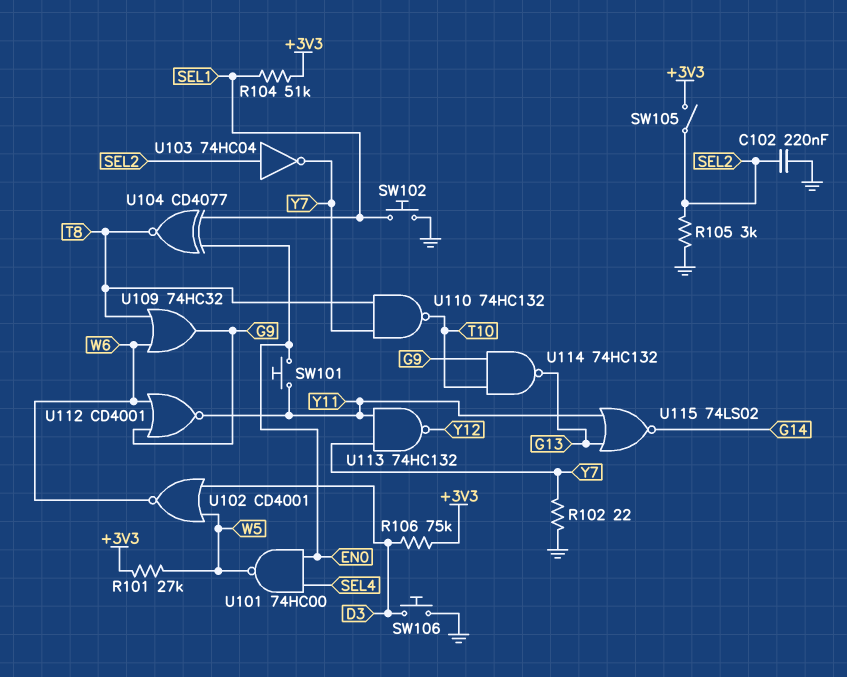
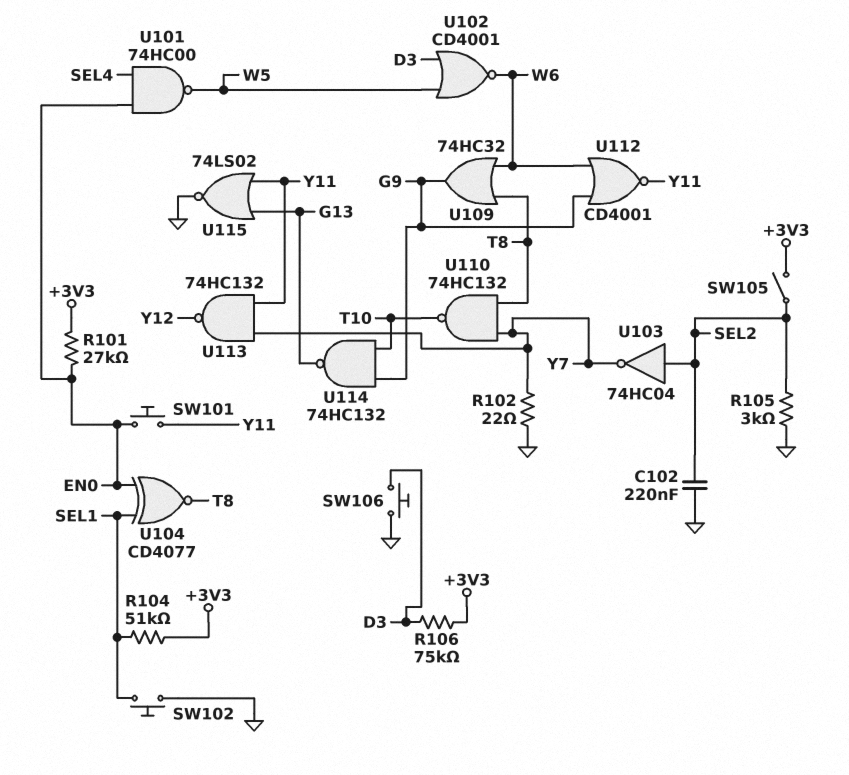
R101: 27k (+3V3, W5) -> 27k (+3V3, EN0)
U115: NOR 74LS02 (in G13, in Y11, out G14) -> NOR 74LS02 (in G13, in Y11, out GND)

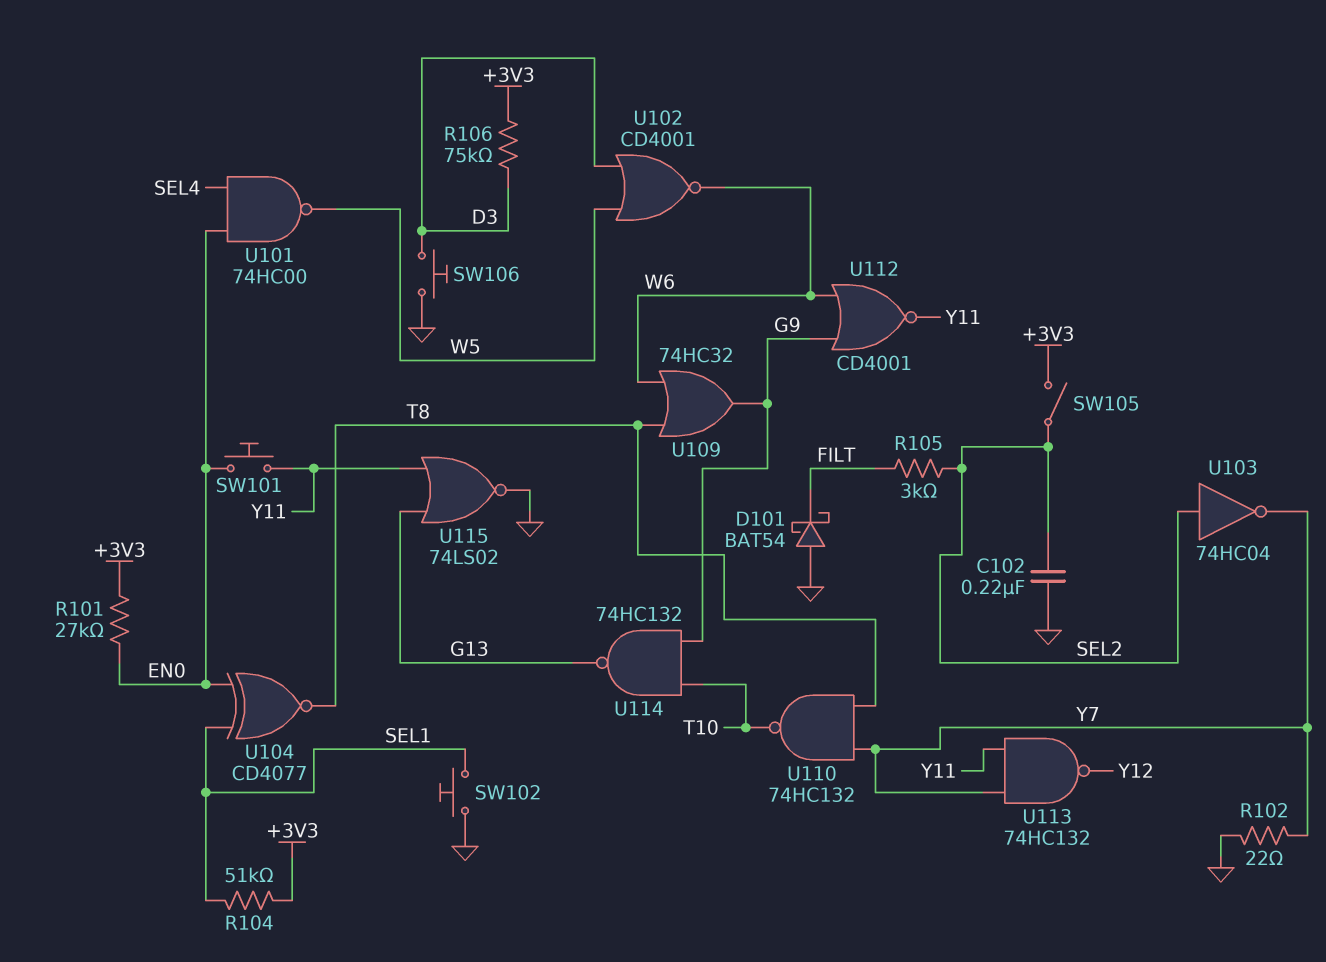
D101: none -> schottky BAT54 (A GND, K FILT)
R105: 3k (GND, SEL2) -> 3k (FILT, SEL2)

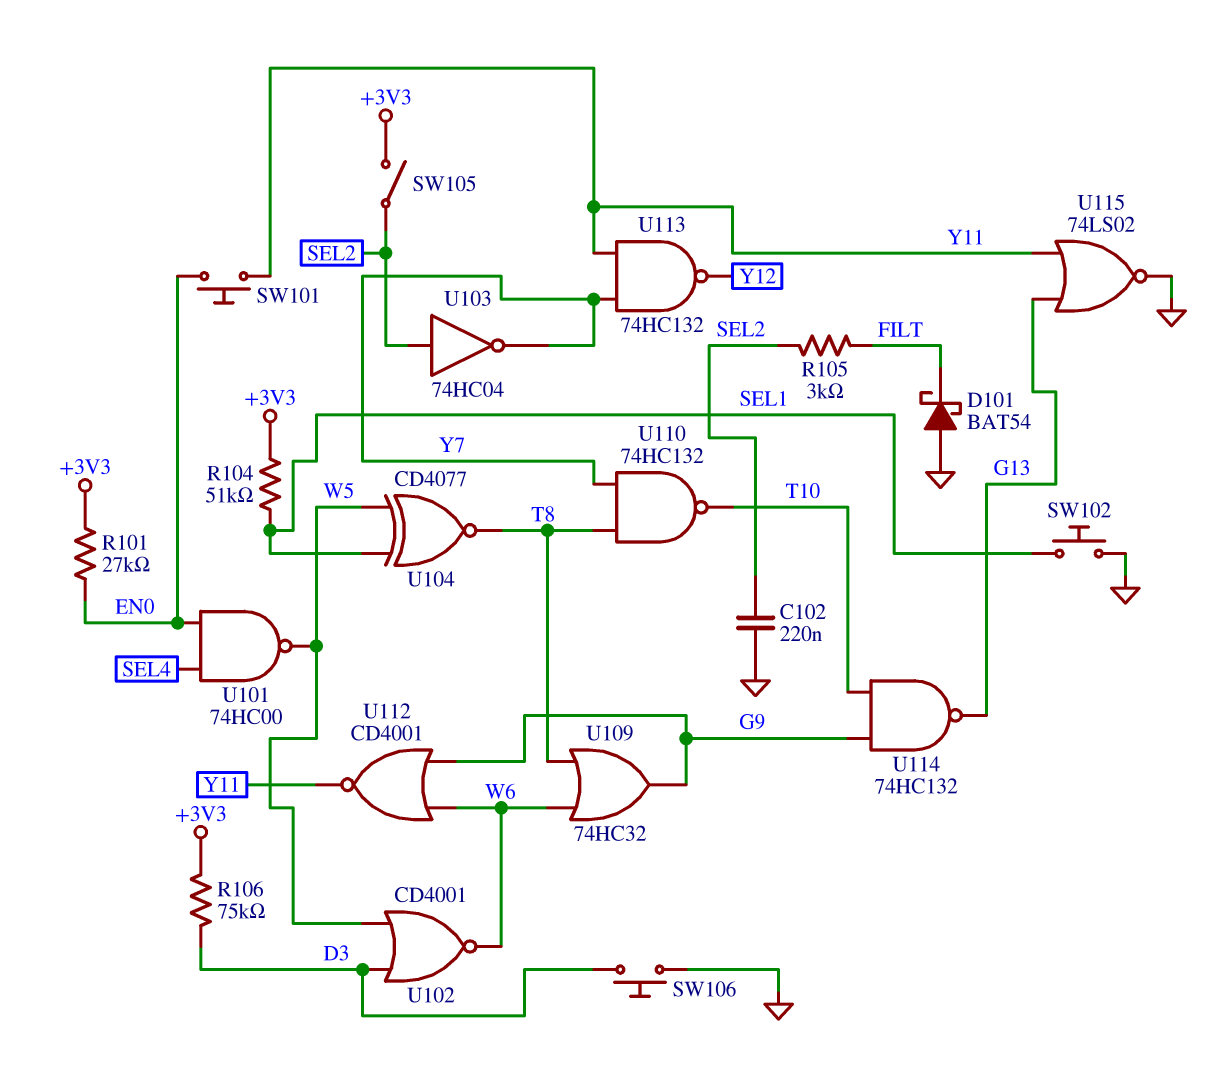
R102: 22 (GND, Y7) -> none
U104: XNOR CD4077 (in EN0, in SEL1, out T8) -> XNOR CD4077 (in SEL1, in W5, out T8)

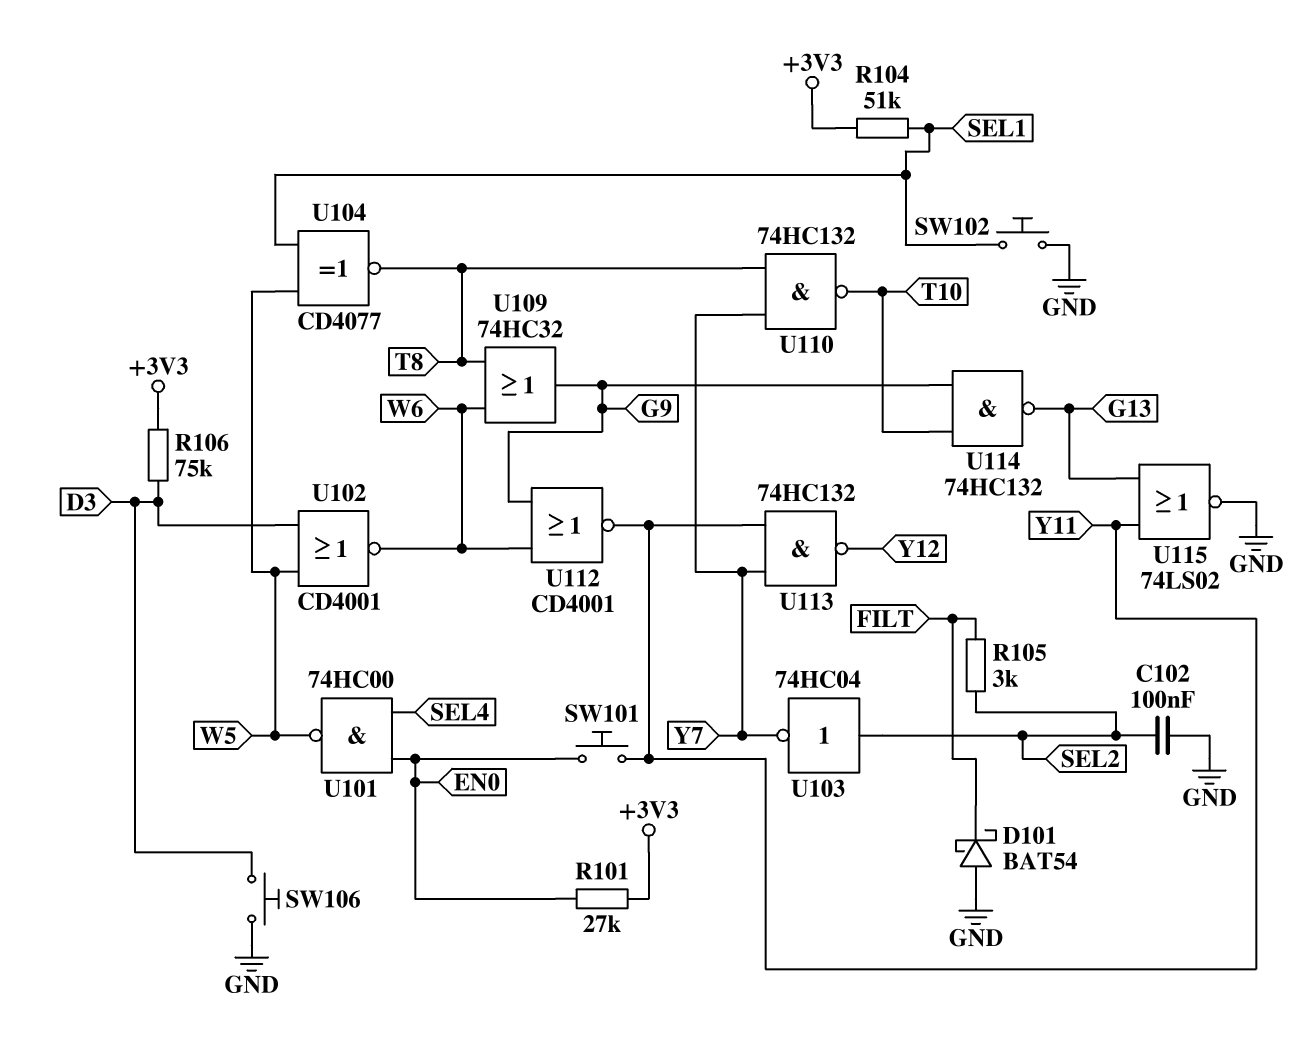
C102: 220nF (GND, SEL2) -> 100nF (GND, SEL2)
SW105: switch (+3V3, SEL2) -> none

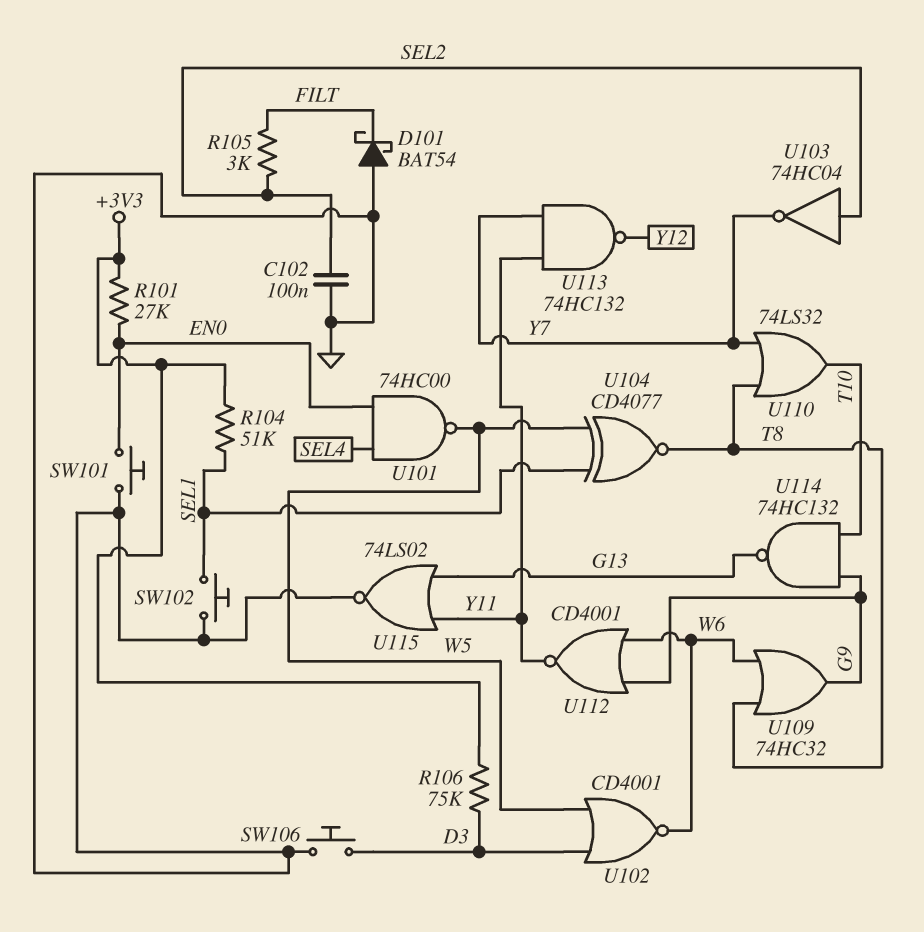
SW101: button (EN0, Y11) -> button (EN0, GND)
U110: NAND 74HC132 (in T8, in Y7, out T10) -> OR 74LS32 (in T8, in Y7, out T10)

